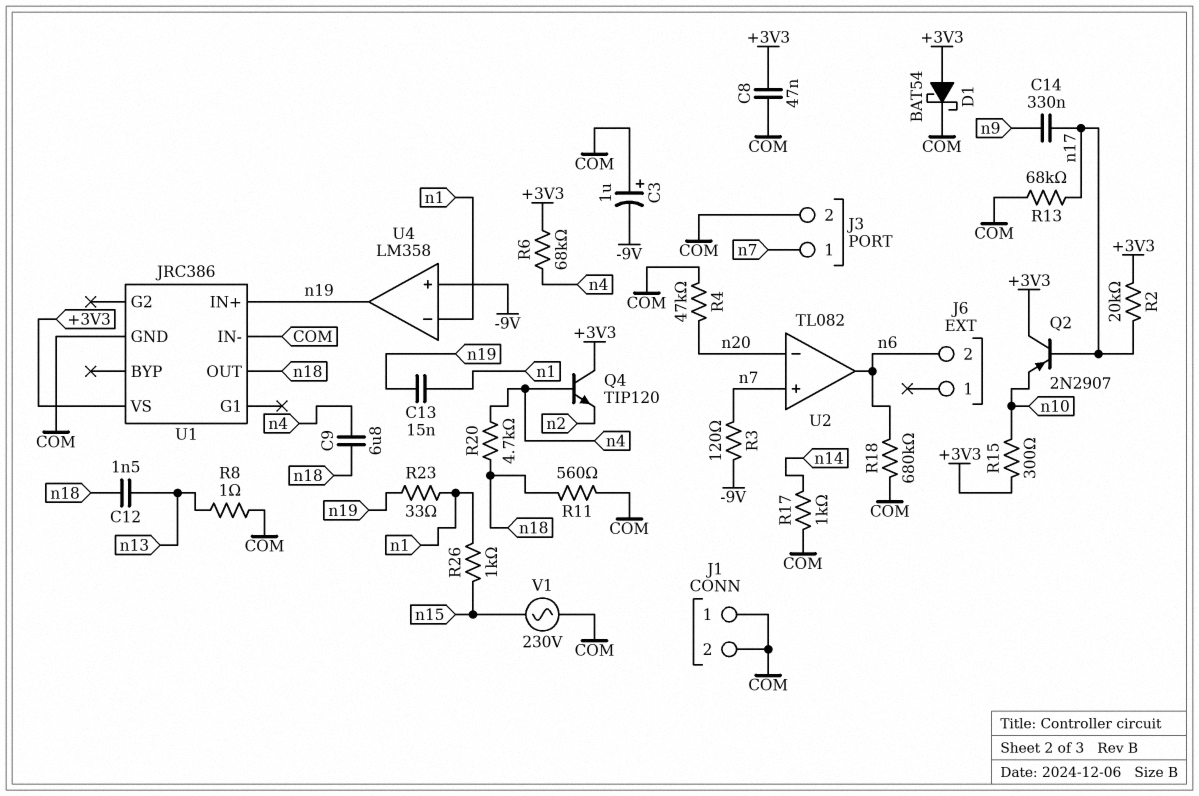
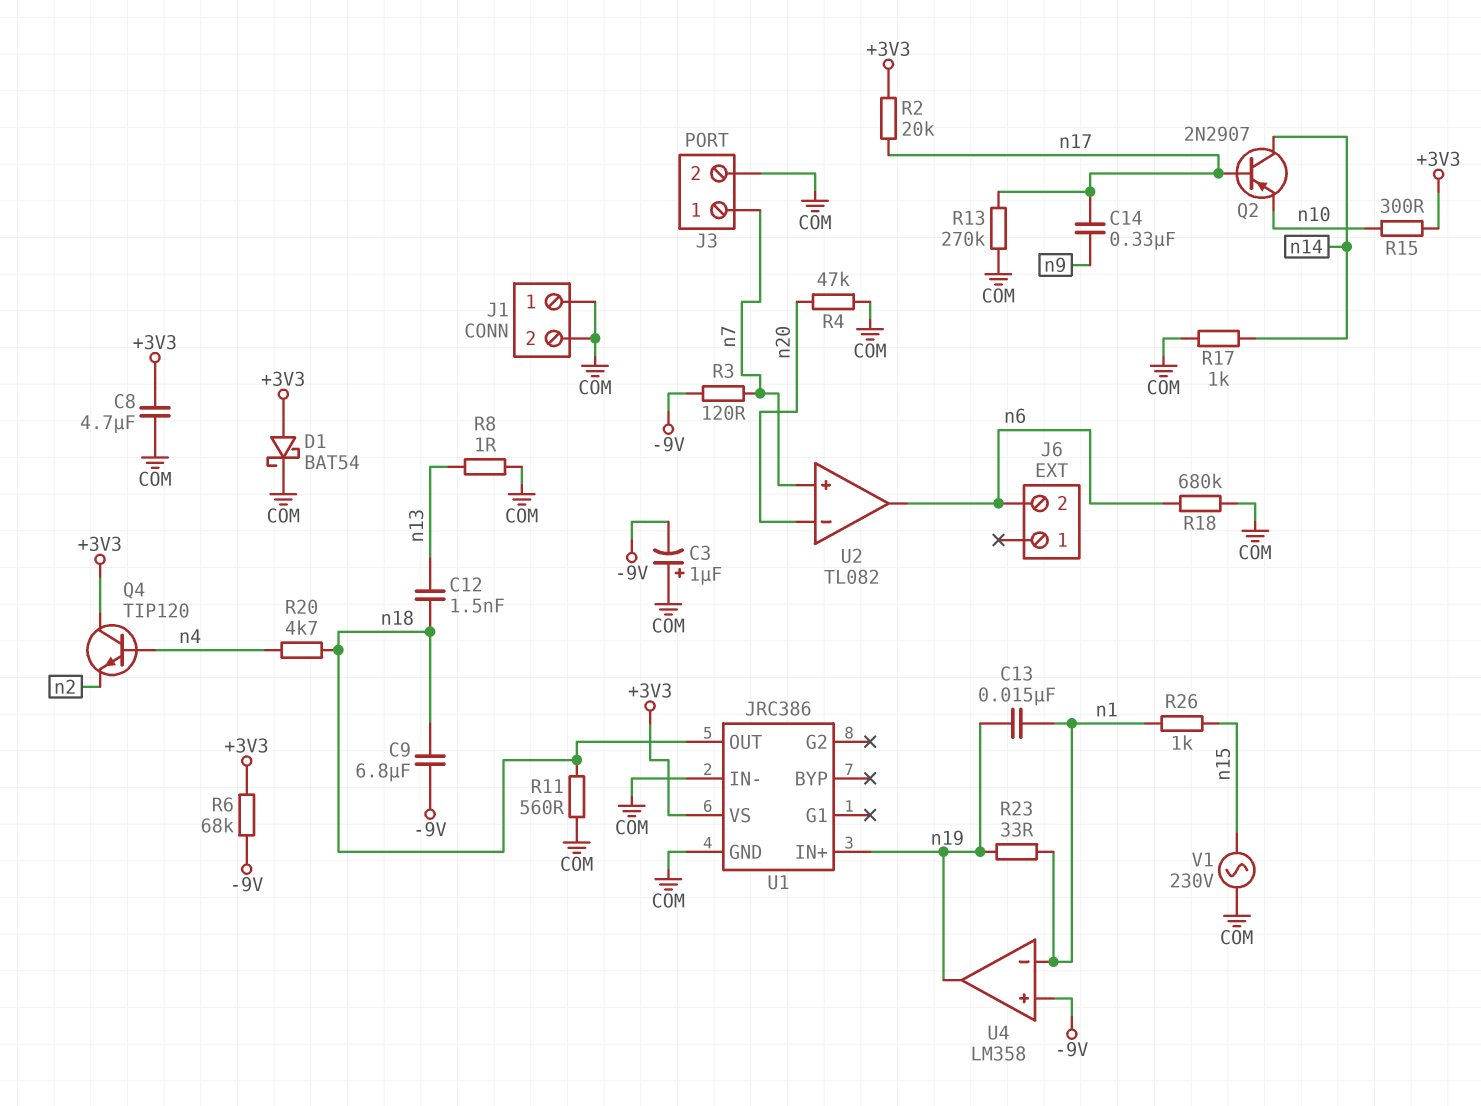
C8: 47nF (+3V3, COM) -> 4.7uF (+3V3, COM)
C9: 6.8uF (n4, n18) -> 6.8uF (-9V, n18)
Q2: PNP 2N2907 (B n17, C +3V3, E n10) -> PNP 2N2907 (B n17, C n14, E n10)
R6: 68k (+3V3, n4) -> 68k (+3V3, -9V)
R13: 68k (COM, n17) -> 270k (COM, n17)

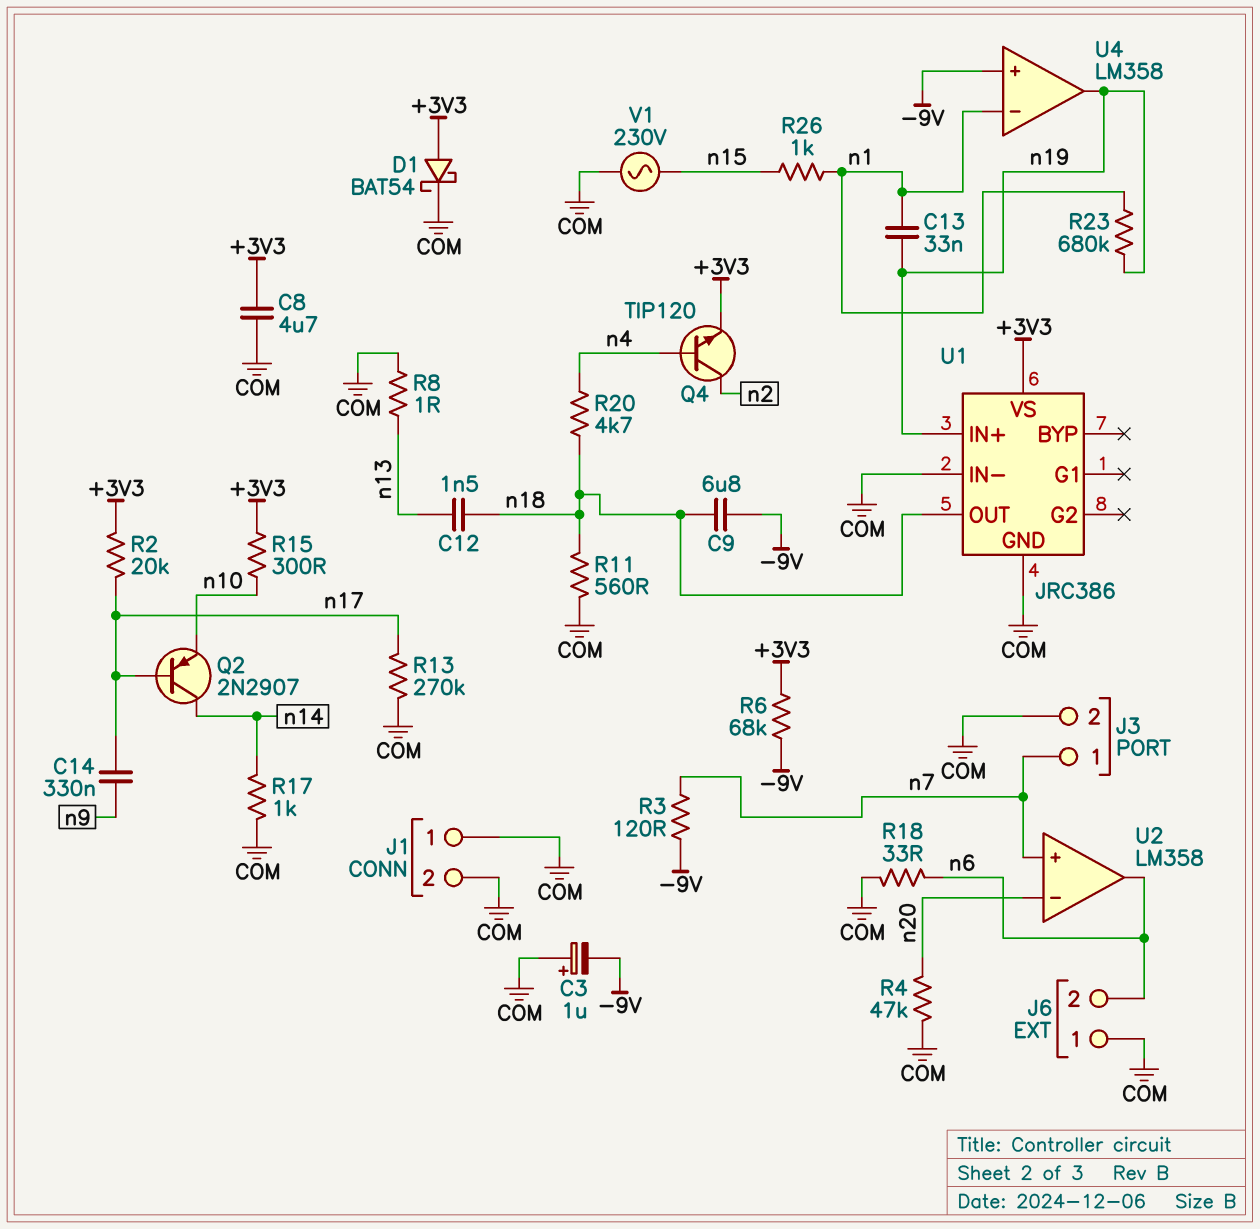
C13: 15nF (n1, n19) -> 33nF (n1, n19)
J6 pin 1: none -> COM
Q4: NPN TIP120 (B n4, C +3V3, E n2) -> NPN TIP120 (B n4, C n2, E +3V3)
R18: 680k (COM, n6) -> 33 (COM, n6)
R23: 33 (n1, n19) -> 680k (n1, n19)
U2: TL082 -> LM358

